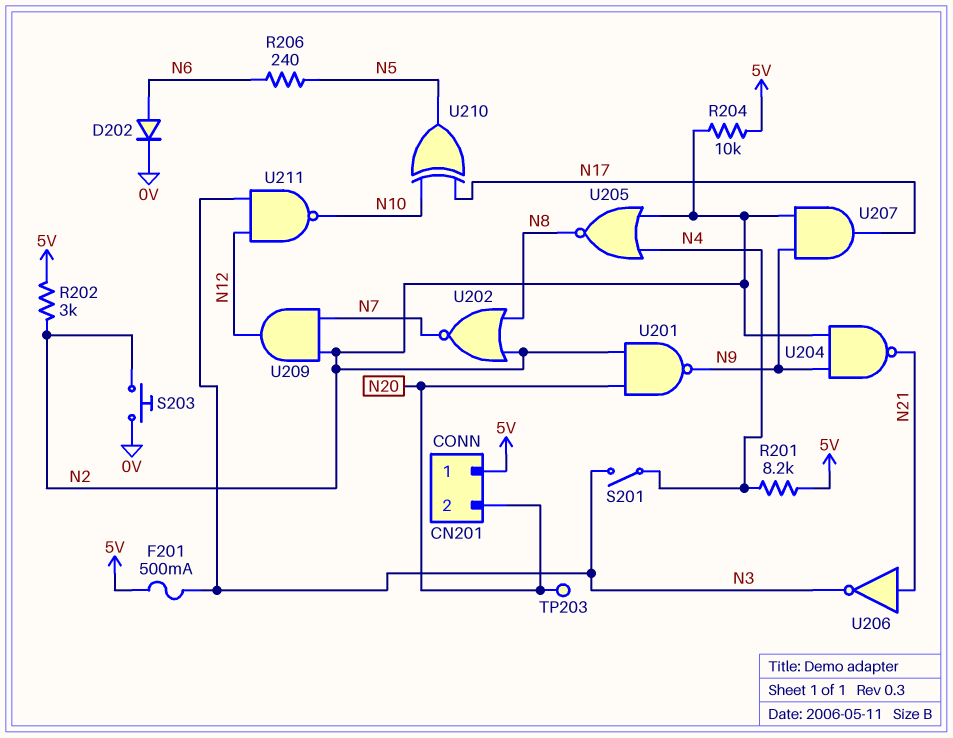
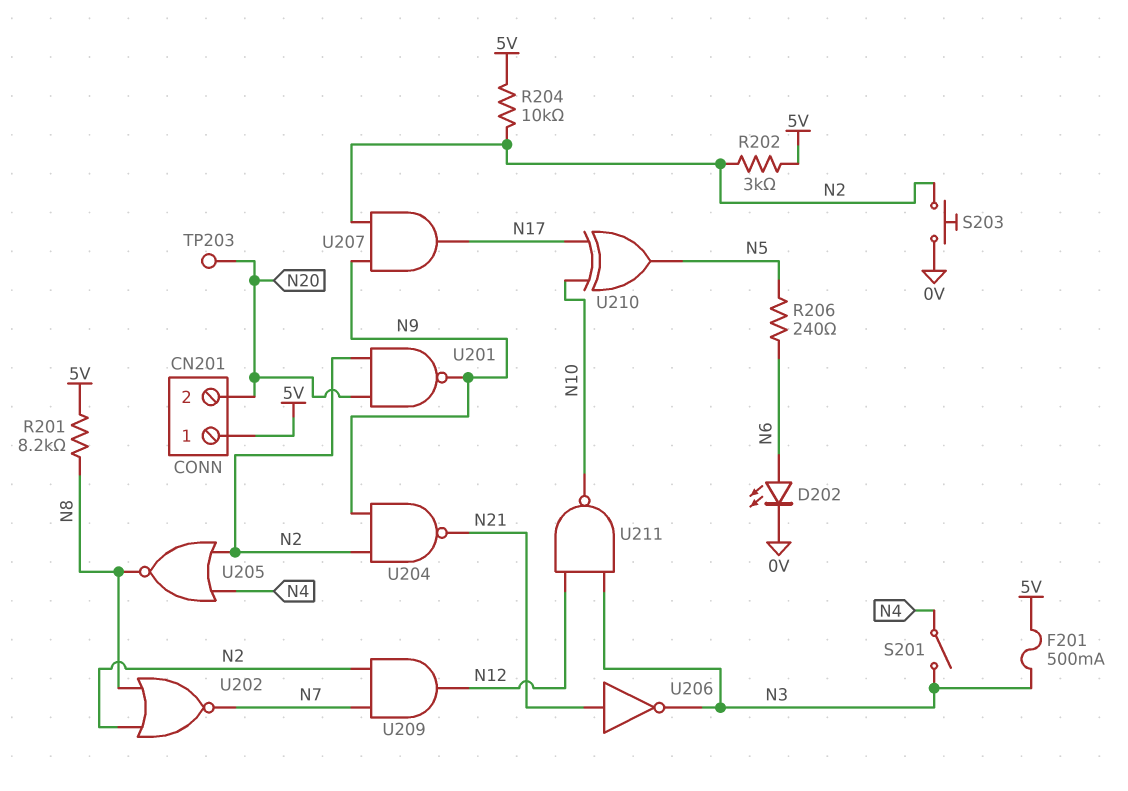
D202: diode (A N6, K 0V) -> LED (A N6, K 0V)
R201: 8.2k (5V, N4) -> 8.2k (5V, N8)

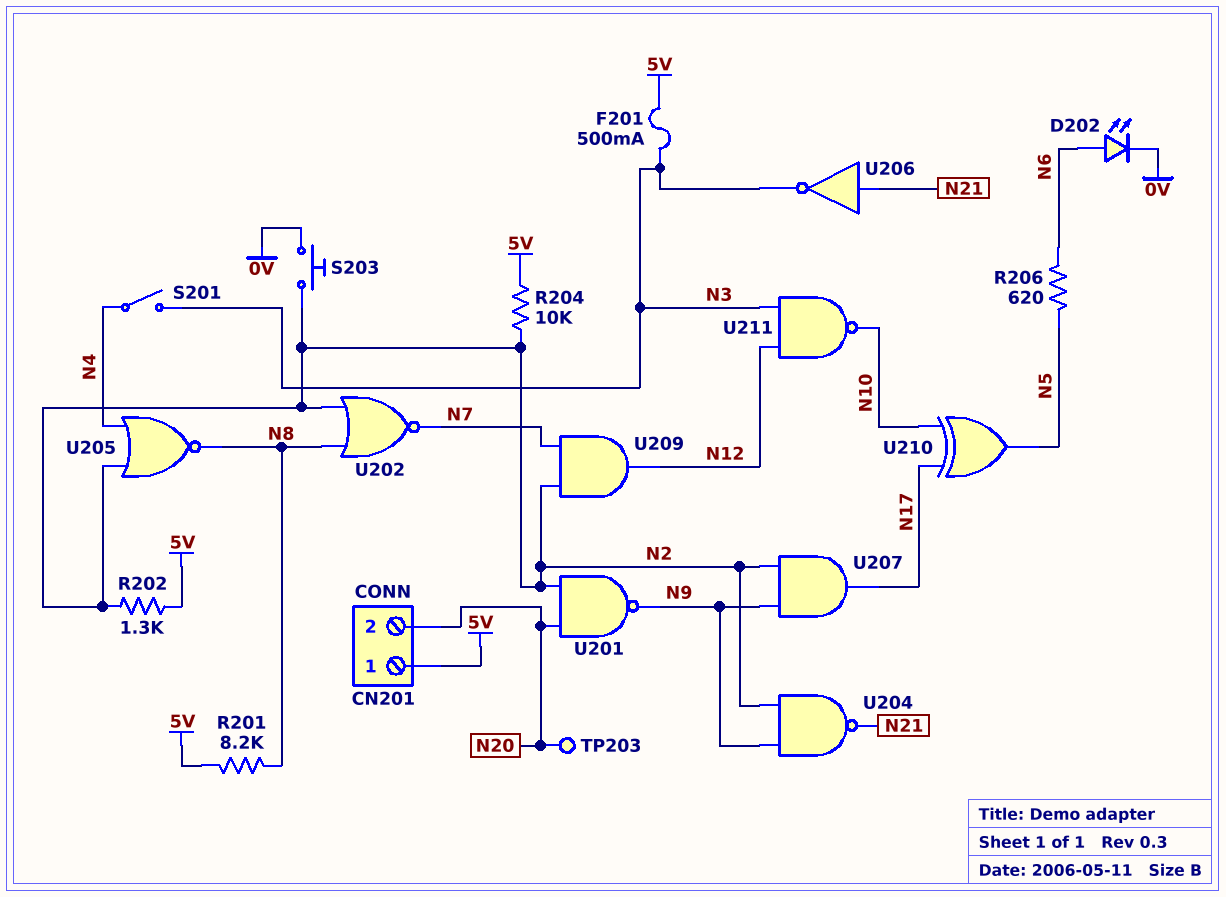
R202: 3k (5V, N2) -> 1.3k (5V, N2)
R206: 240 (N5, N6) -> 620 (N5, N6)

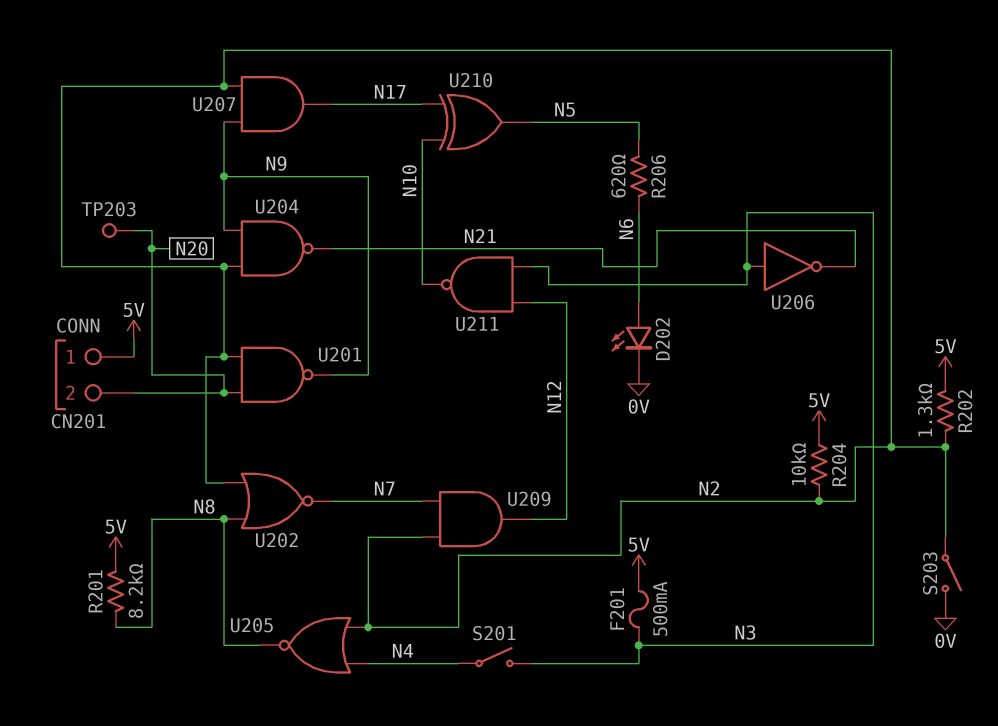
S203: button (0V, N2) -> switch (0V, N2)
U206: NOT (in N21, out N3) -> NOT (in N3, out N21)

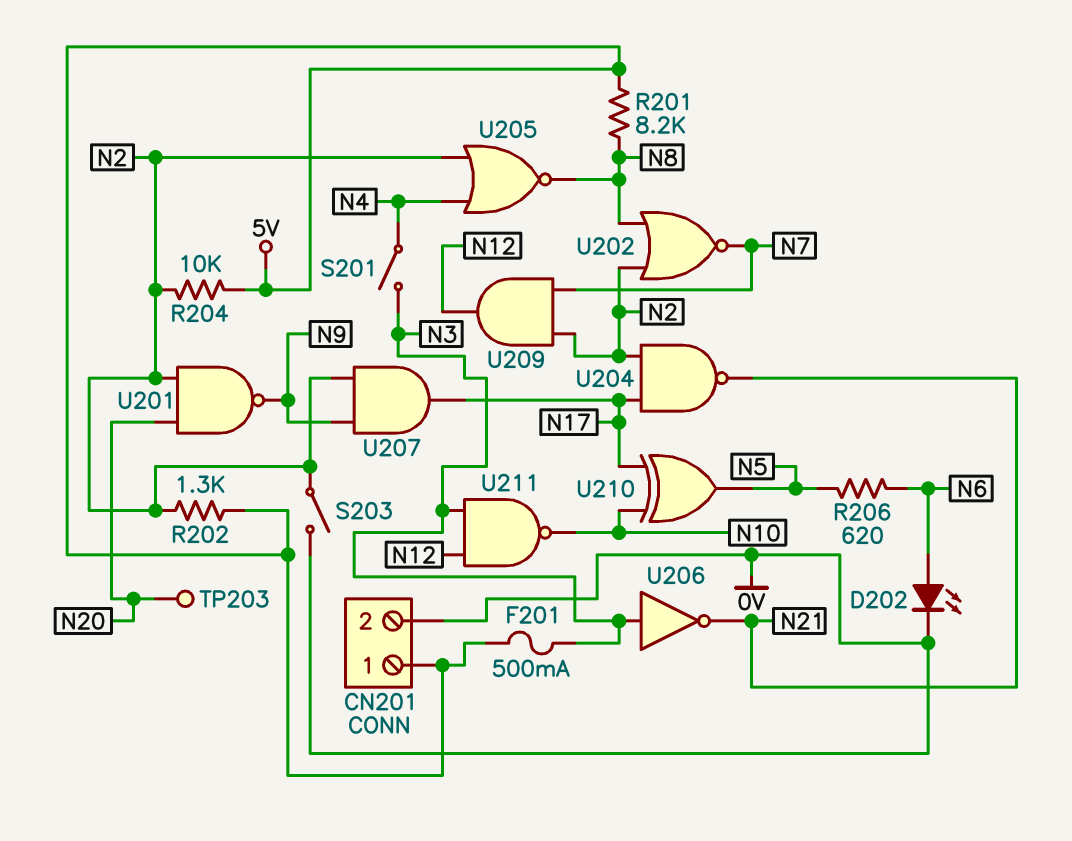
CN201 pin 2: N20 -> 0V
U204: NAND (in N2, in N9, out N21) -> NAND (in N2, in N17, out N21)

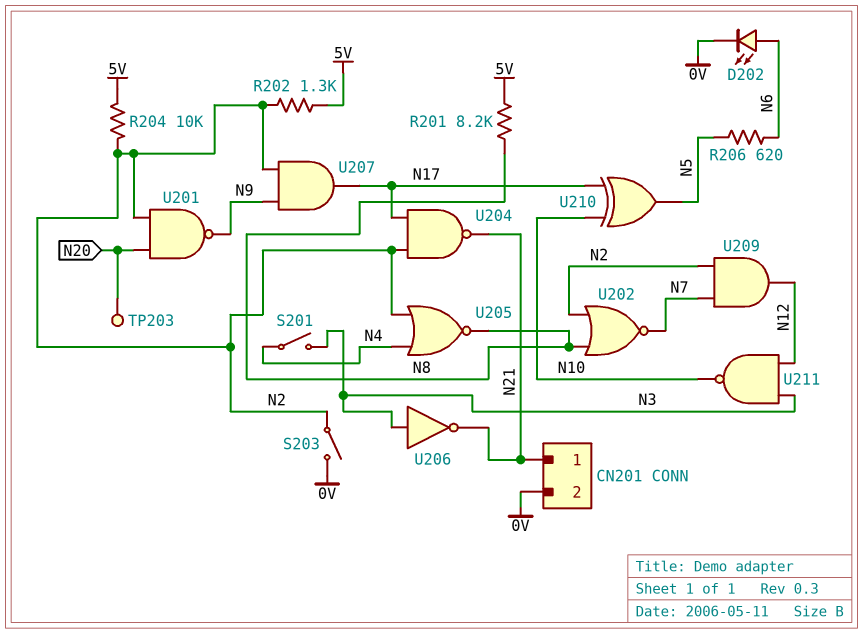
CN201 pin 1: 5V -> N21
F201: 500mA (5V, N3) -> none

